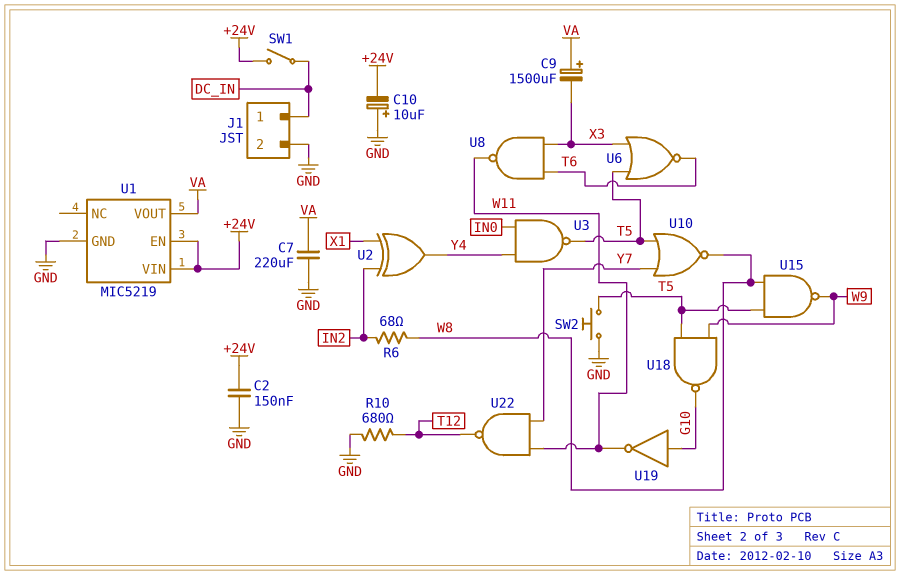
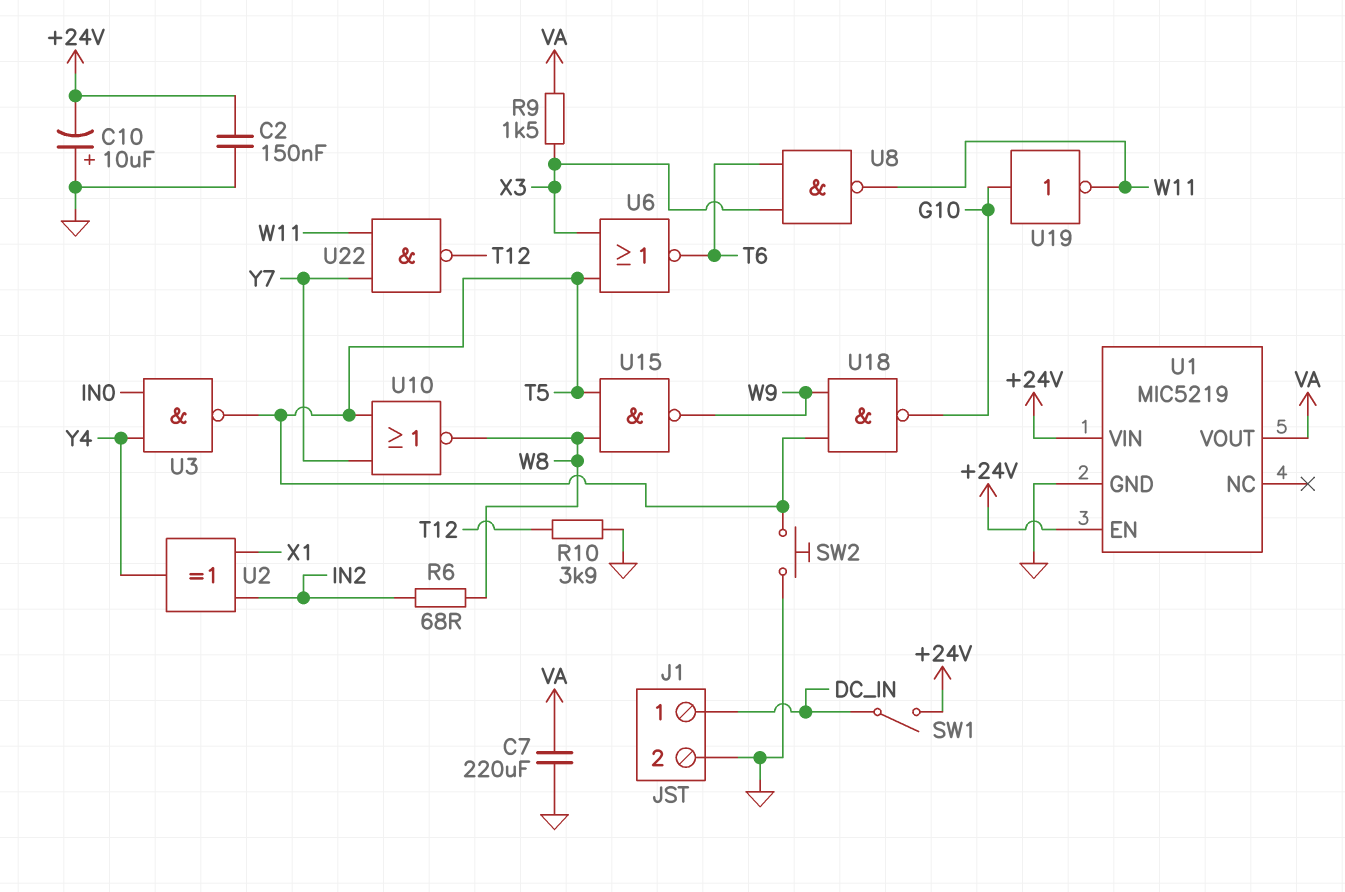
C9: 1500uF (plus VA, minus X3) -> none
R9: none -> 1.5k (VA, X3)
R10: 680 (GND, T12) -> 3.9k (GND, T12)

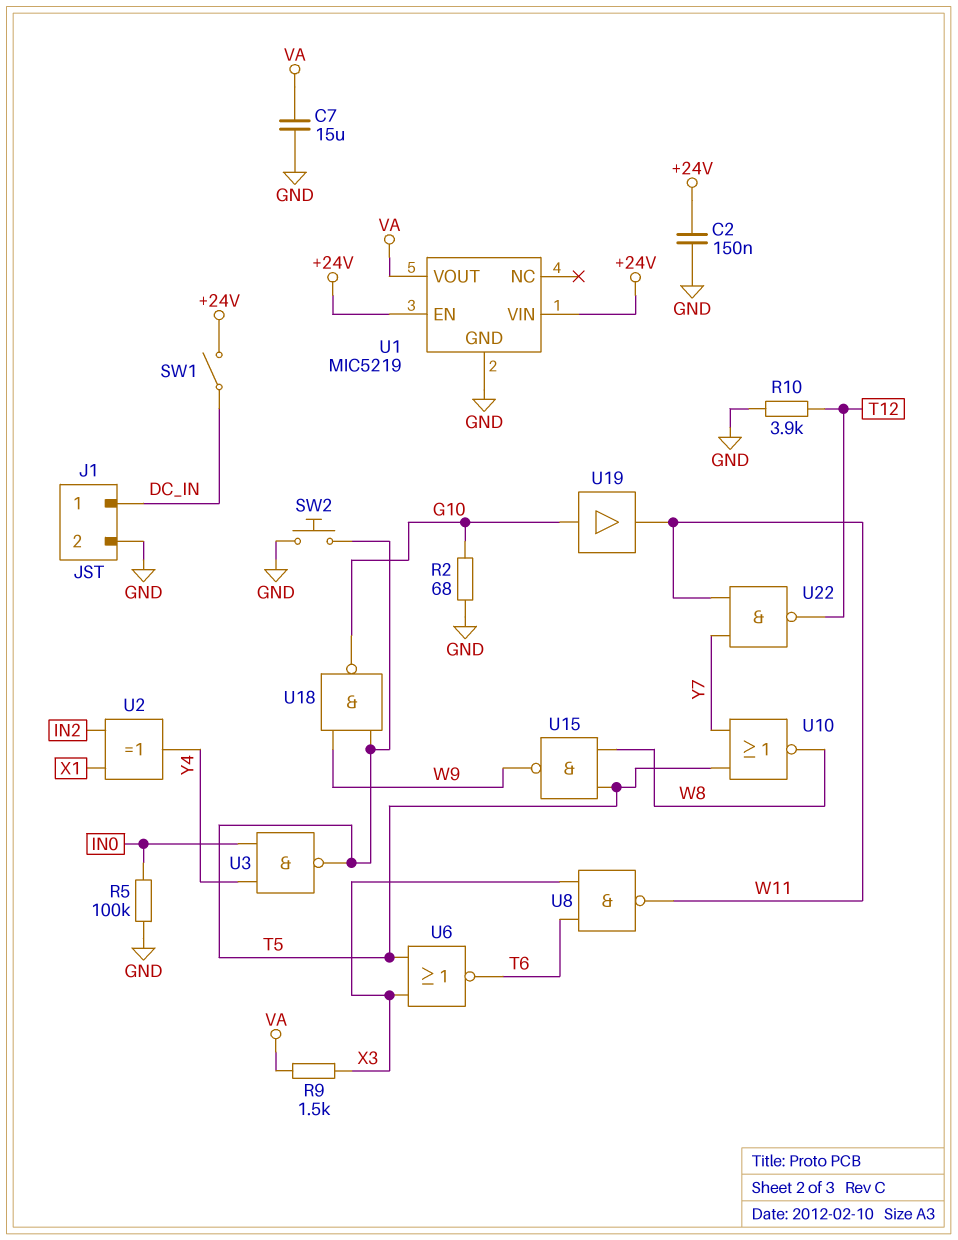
C7: 220uF (GND, VA) -> 15uF (GND, VA)
C10: 10uF (plus GND, minus +24V) -> none
R2: none -> 68 (G10, GND)
R5: none -> 100k (GND, IN0)
R6: 68 (IN2, W8) -> none
U19: NOT (in G10, out W11) -> buffer (in G10, out W11)

